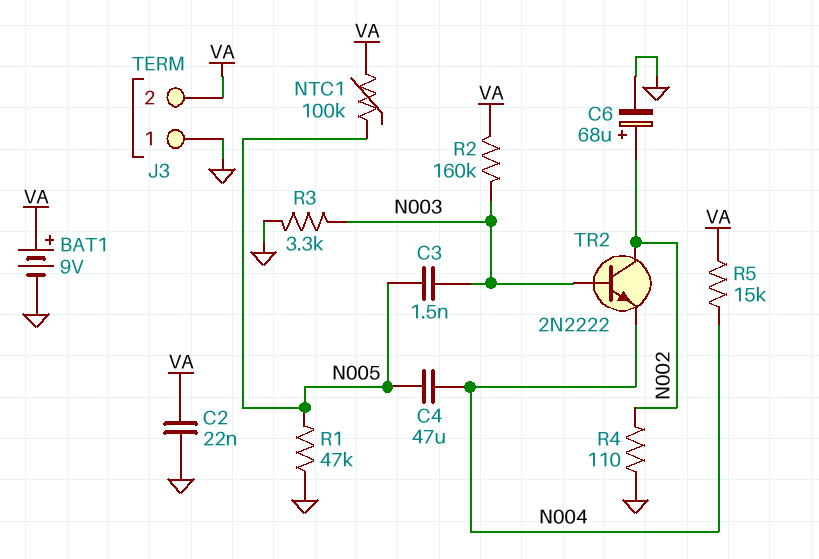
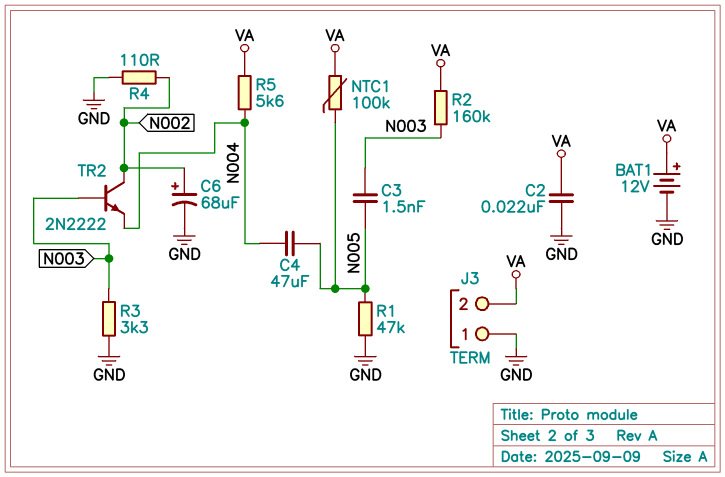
BAT1: 9V (plus VA, minus GND) -> 12V (plus VA, minus GND)
R5: 15k (N004, VA) -> 5.6k (N004, VA)

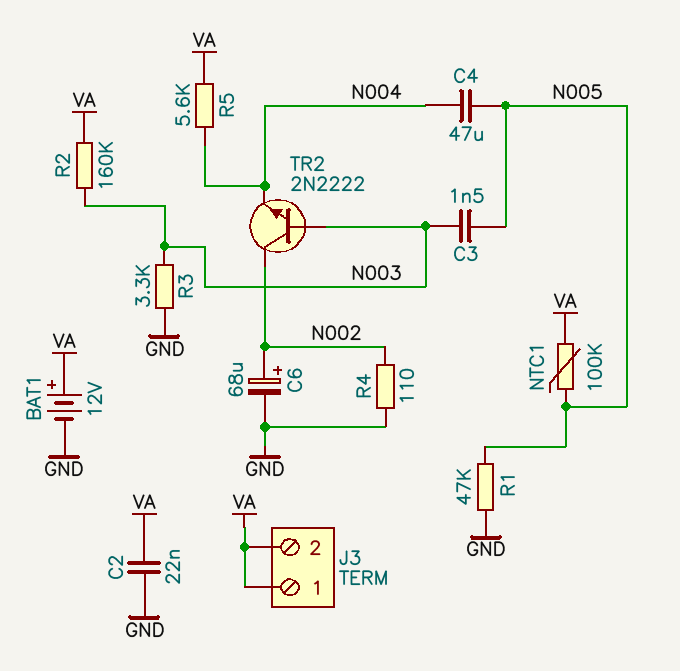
J3 pin 1: GND -> VA

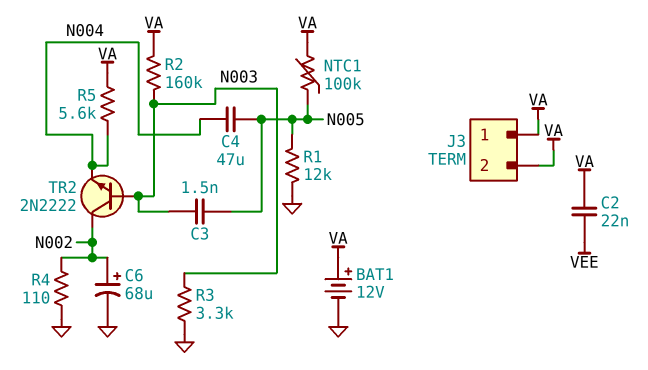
C2: 22nF (GND, VA) -> 22nF (VA, VEE)
R1: 47k (GND, N005) -> 12k (GND, N005)

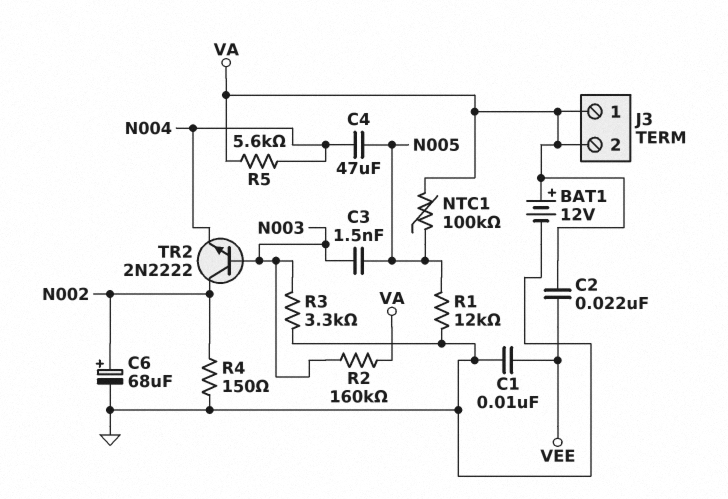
C1: none -> 10nF (GND, VEE)
R4: 110 (GND, N002) -> 150 (GND, N002)

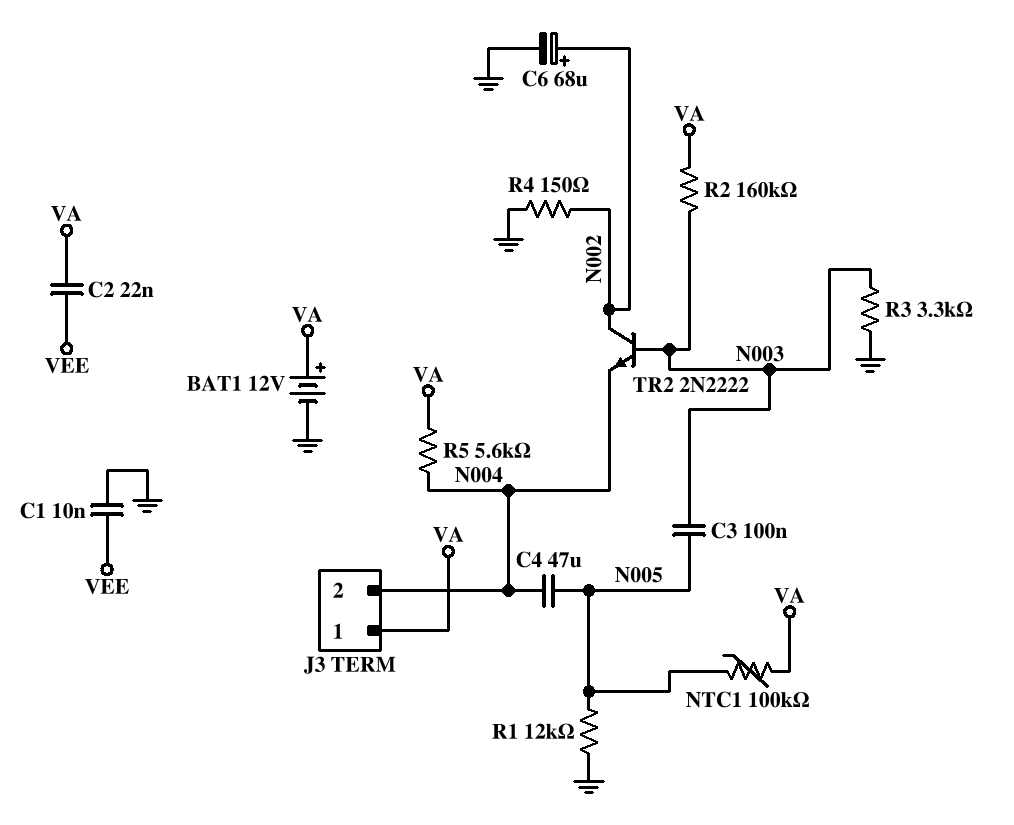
C3: 1.5nF (N003, N005) -> 100nF (N003, N005)
J3 pin 2: VA -> N004

